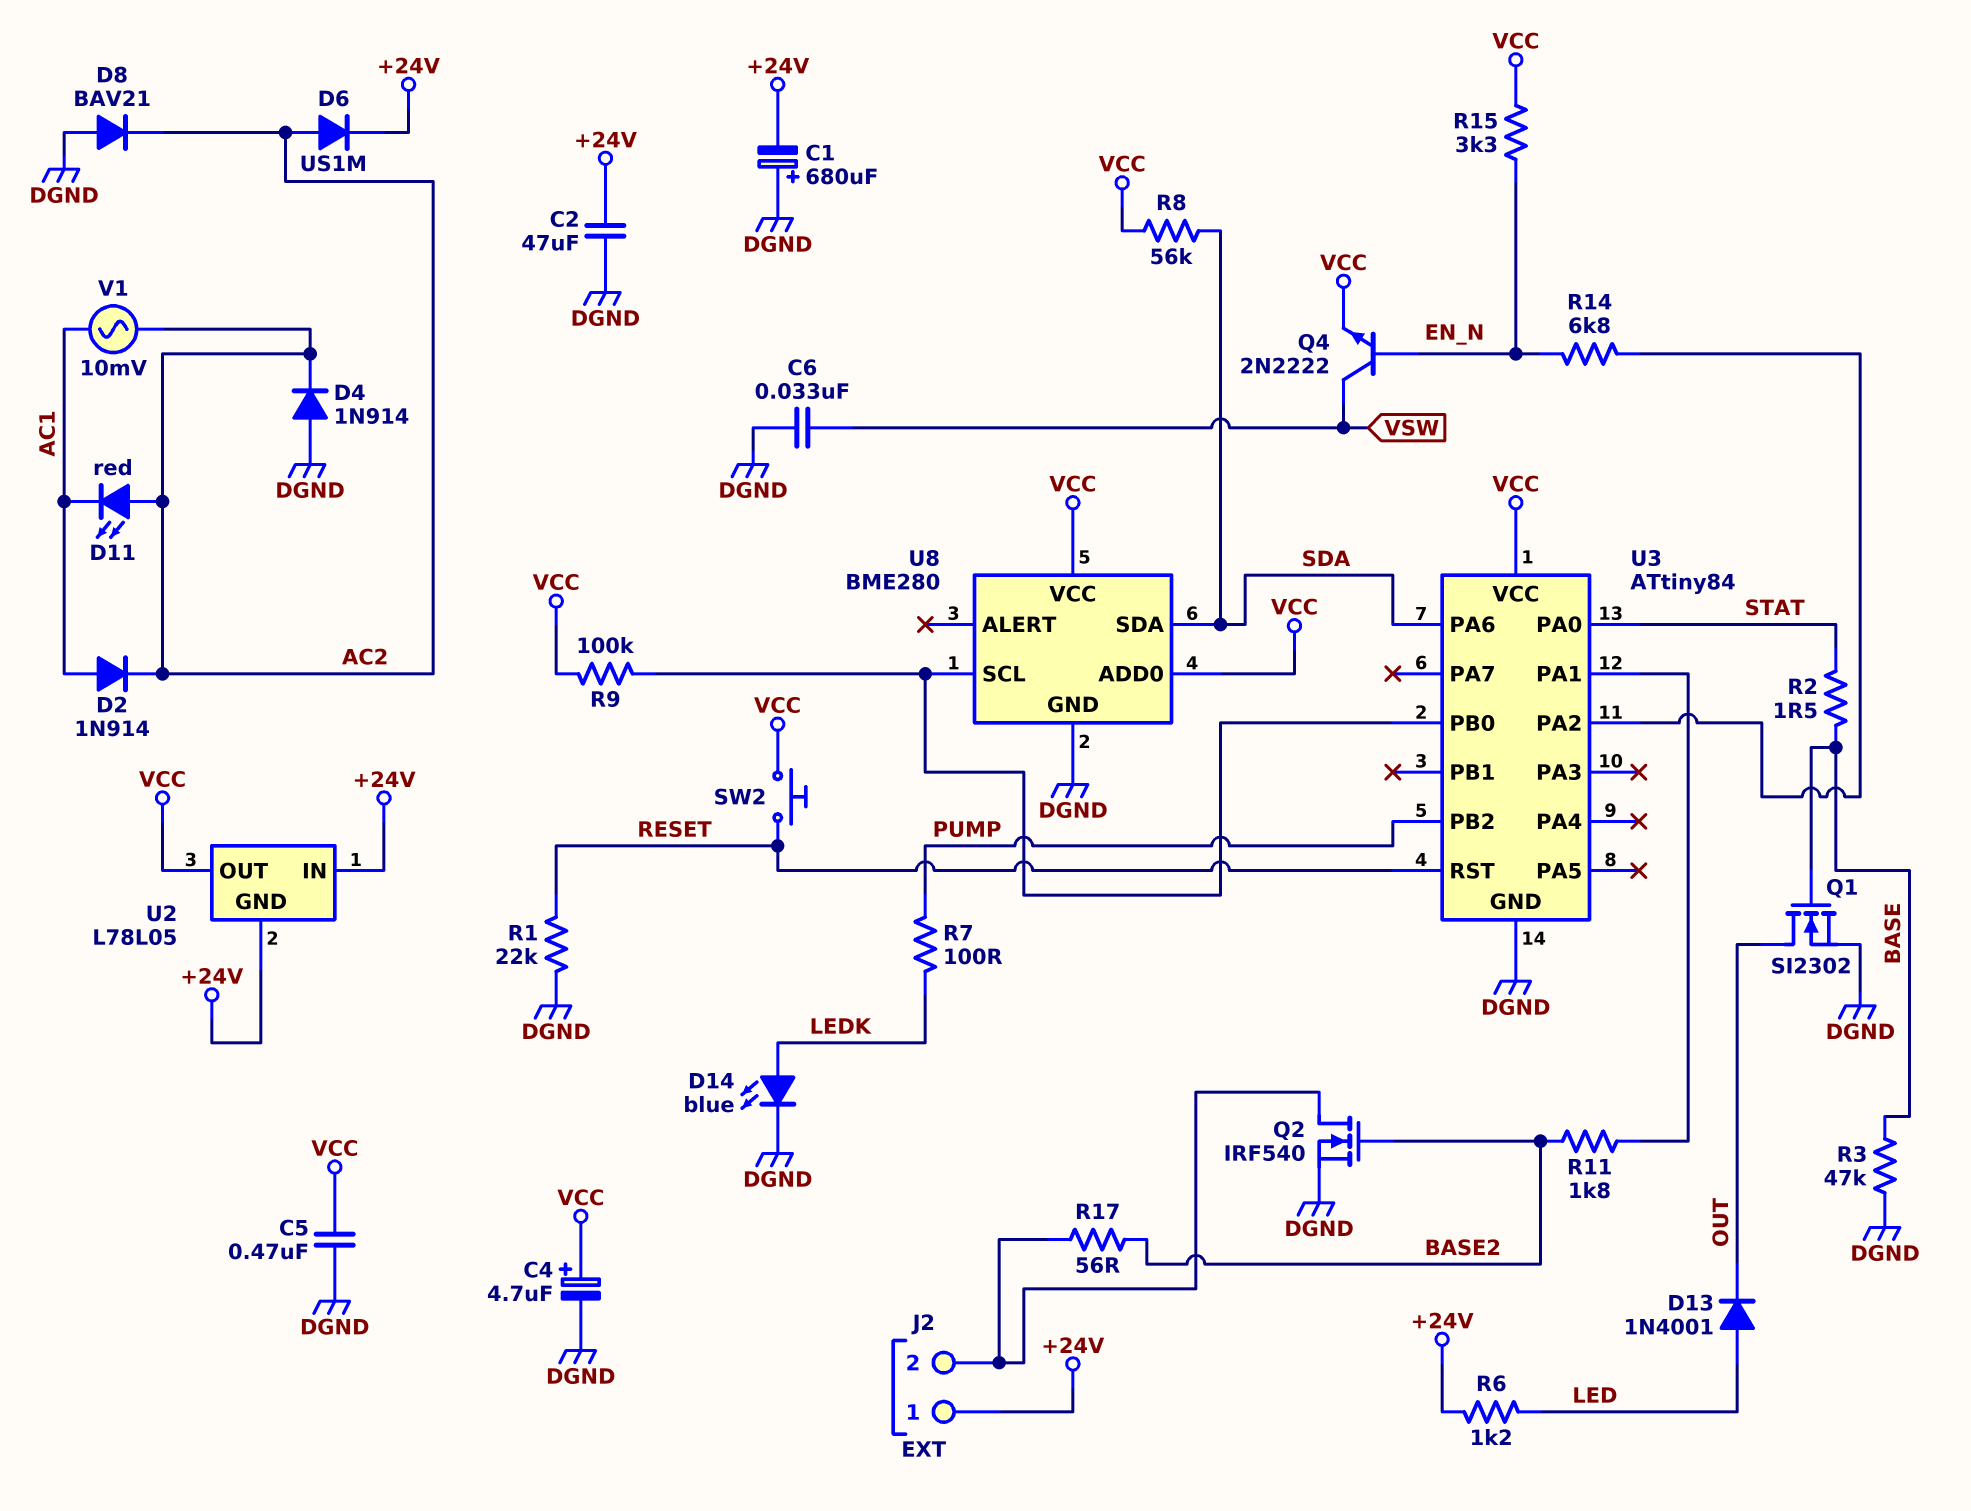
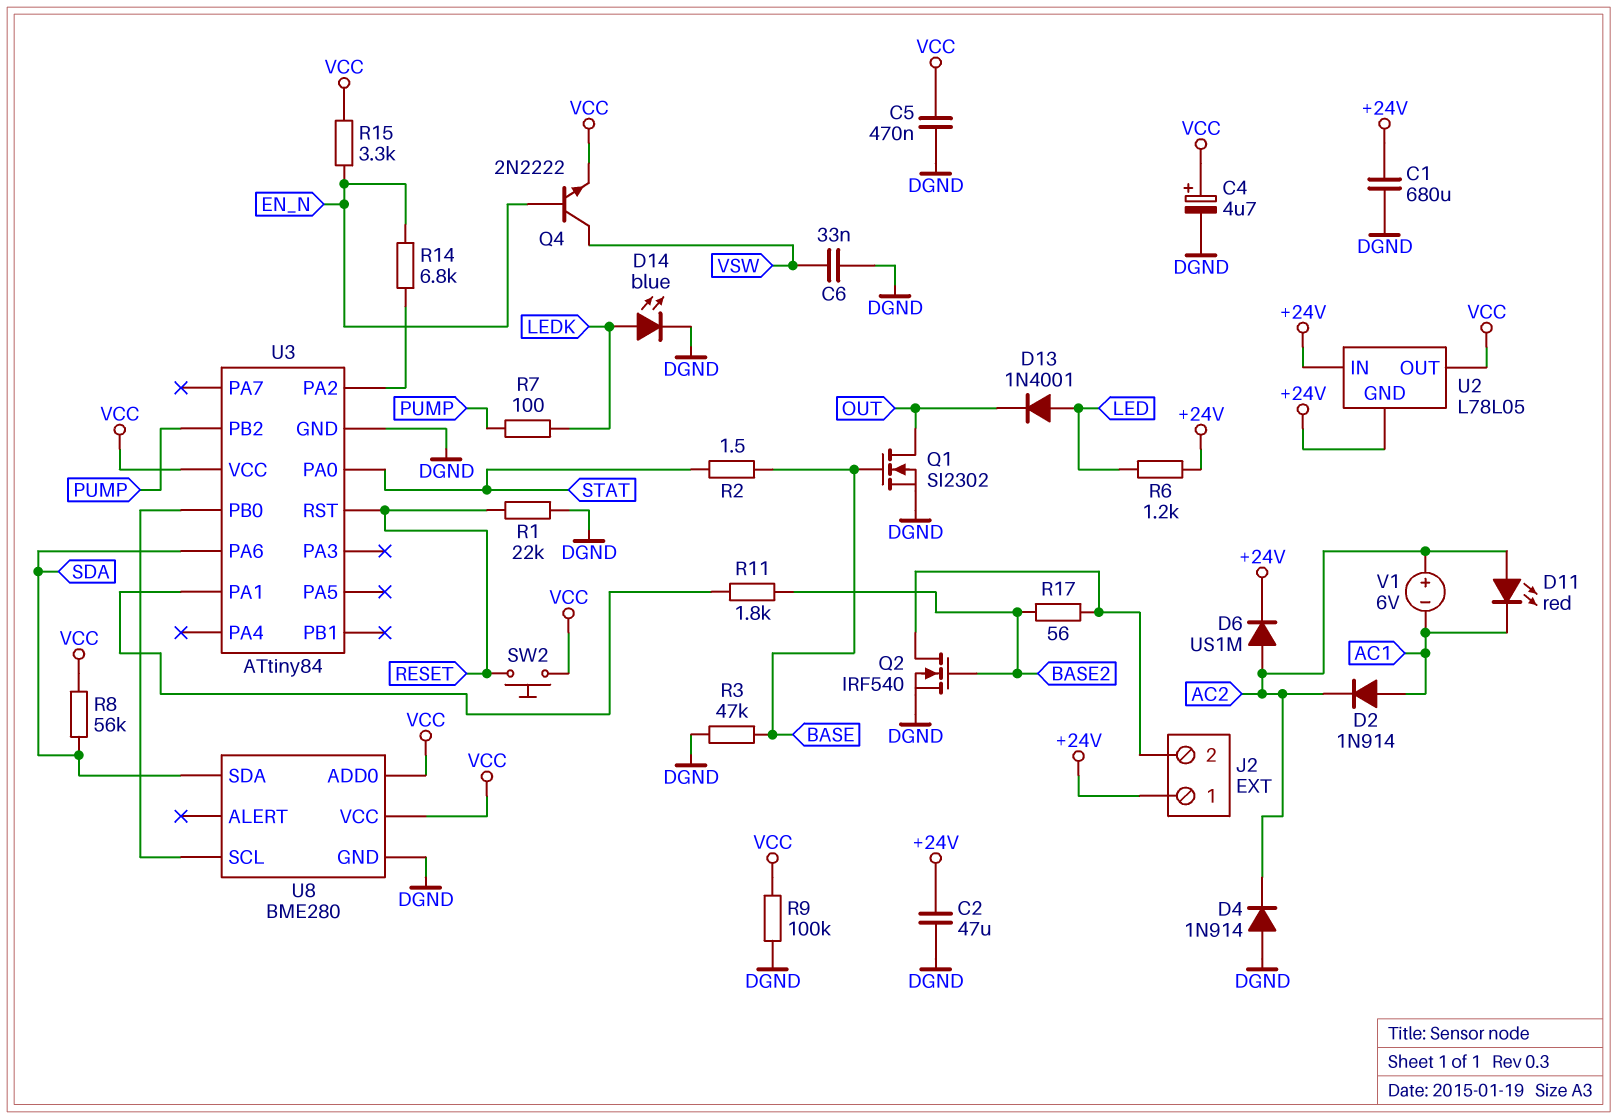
C1: 680uF (plus DGND, minus +24V) -> 680uF (+24V, DGND)
D8: diode BAV21 (A DGND, K AC2) -> none
R9: 100k (U3/PB0, VCC) -> 100k (DGND, VCC)
V1: AC 10mV (AC1, AC2) -> 6V (plus AC2, minus AC1)

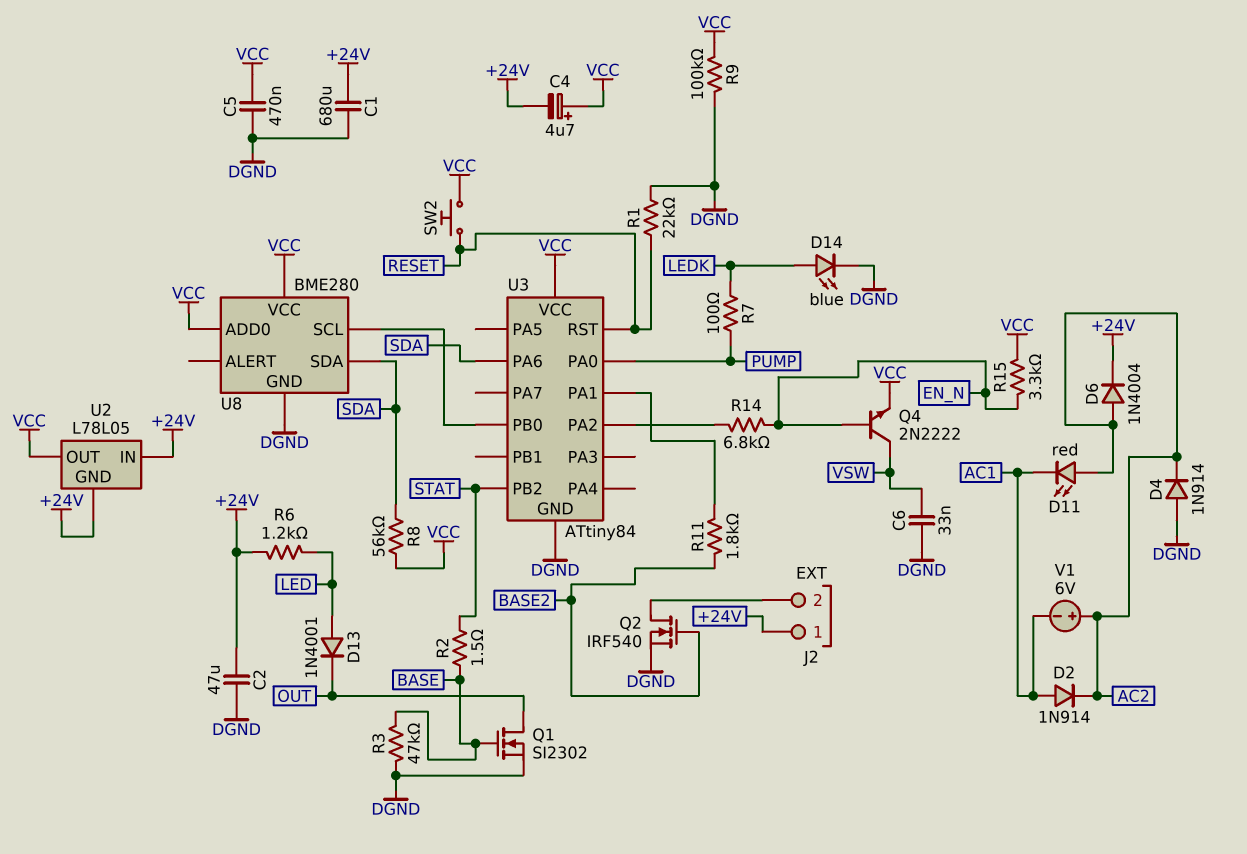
C4: 4.7uF (plus VCC, minus DGND) -> 4.7uF (plus VCC, minus +24V)
D6: diode US1M (A AC2, K +24V) -> diode 1N4004 (A AC2, K +24V)
R17: 56 (BASE2, J2/2) -> none
U3 pin PA0: STAT -> PUMP
U3 pin PB2: PUMP -> STAT

